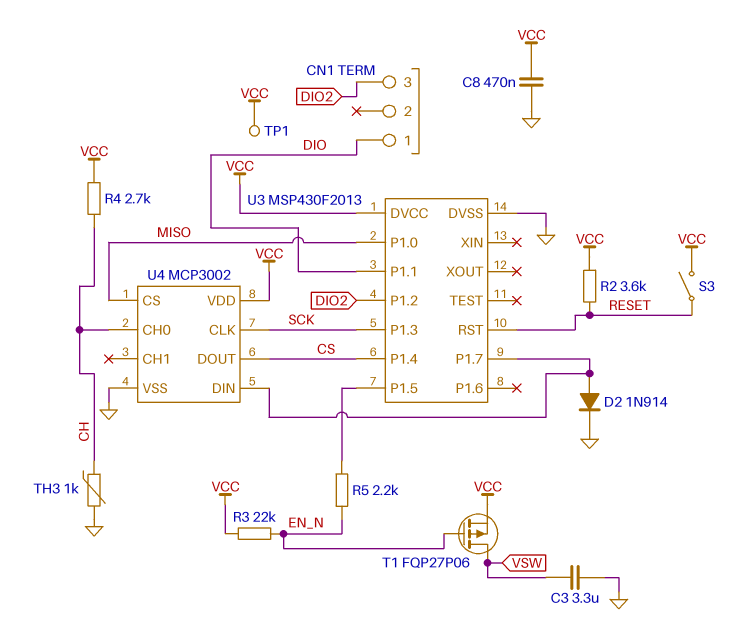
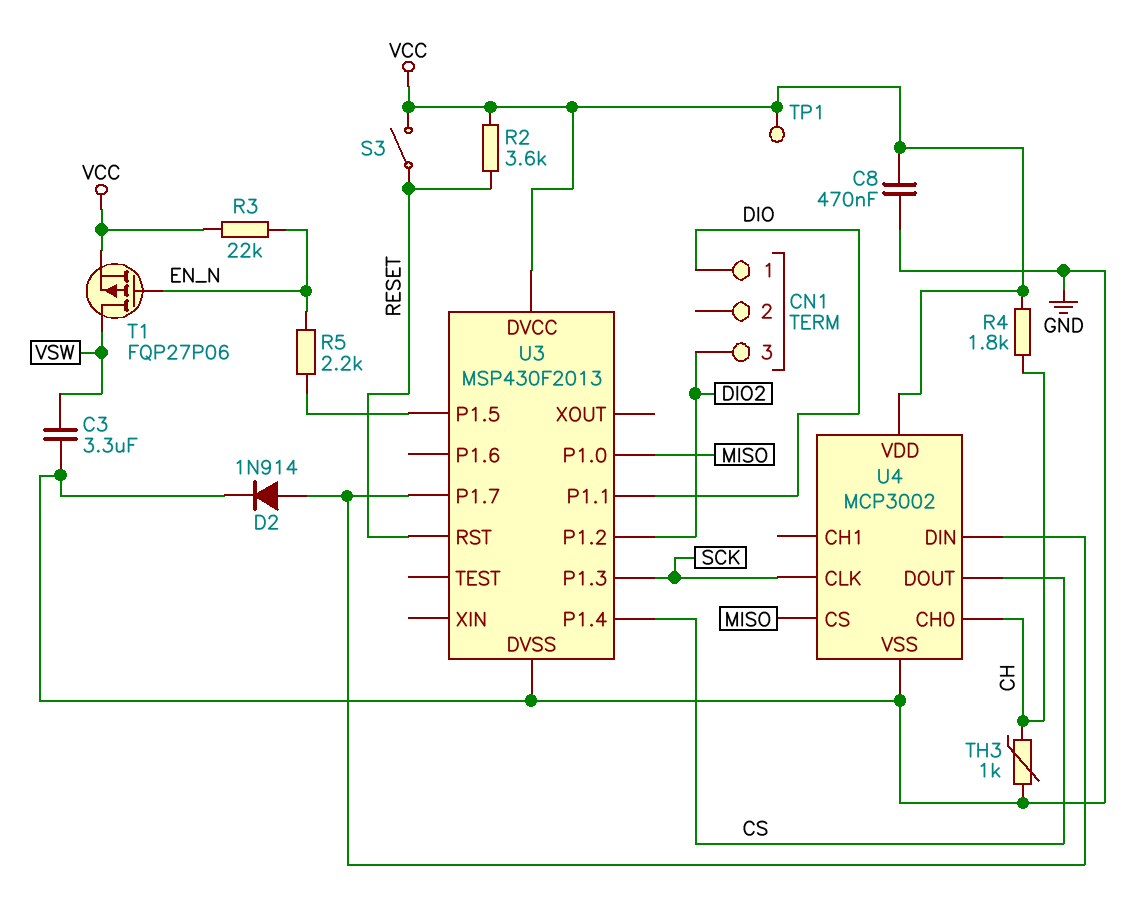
R4: 2.7k (CH, VCC) -> 1.8k (CH, VCC)

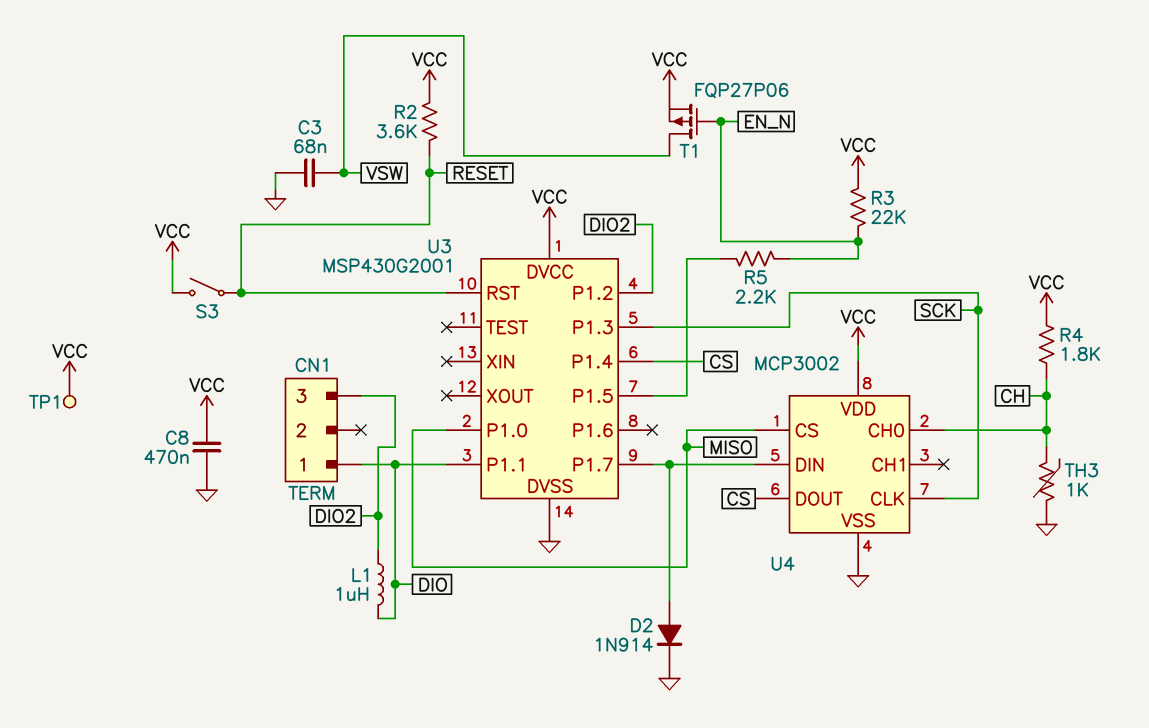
C3: 3.3uF (GND, VSW) -> 68nF (GND, VSW)
L1: none -> 1uH (DIO, DIO2)
U3: MSP430F2013 -> MSP430G2001

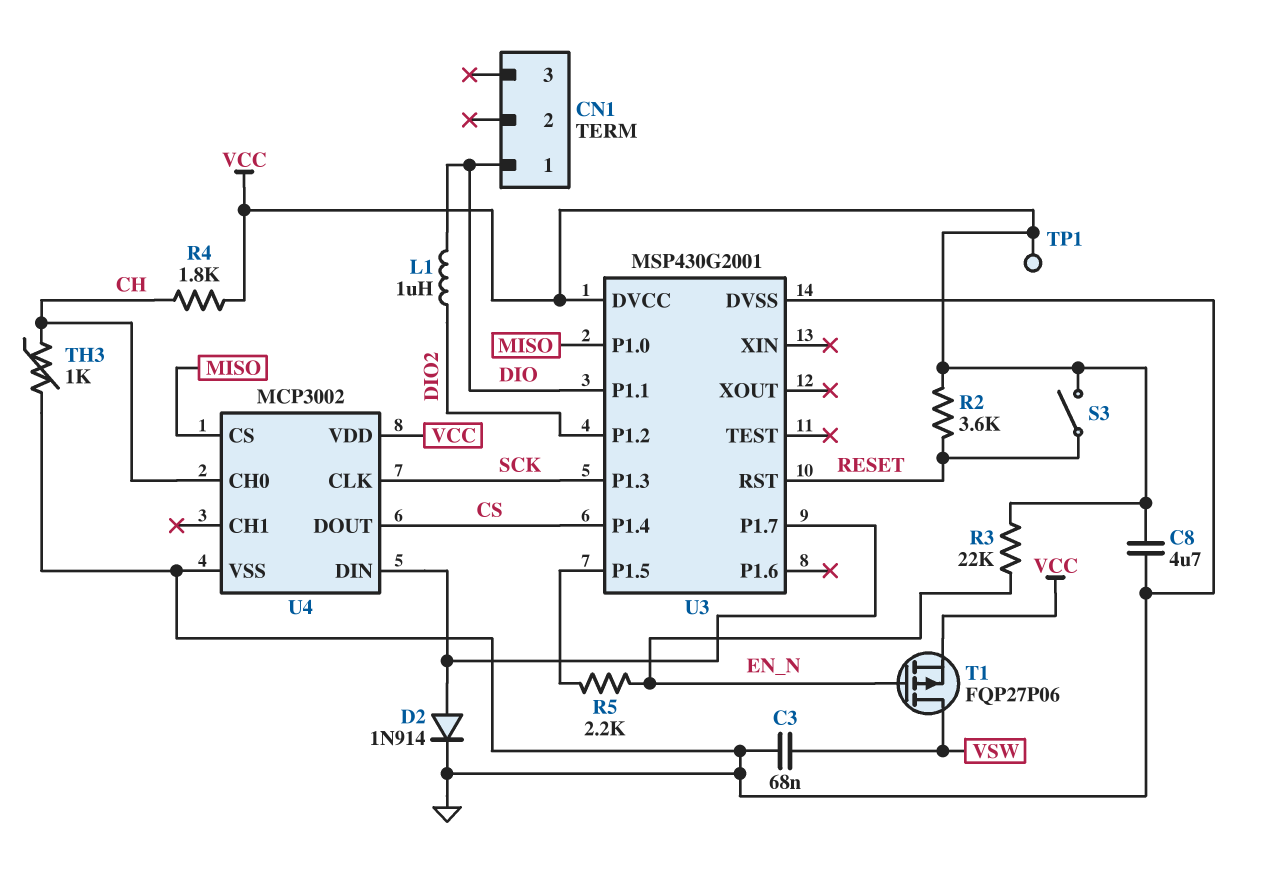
C8: 470nF (GND, VCC) -> 4.7uF (GND, VCC)
CN1 pin 3: DIO2 -> none

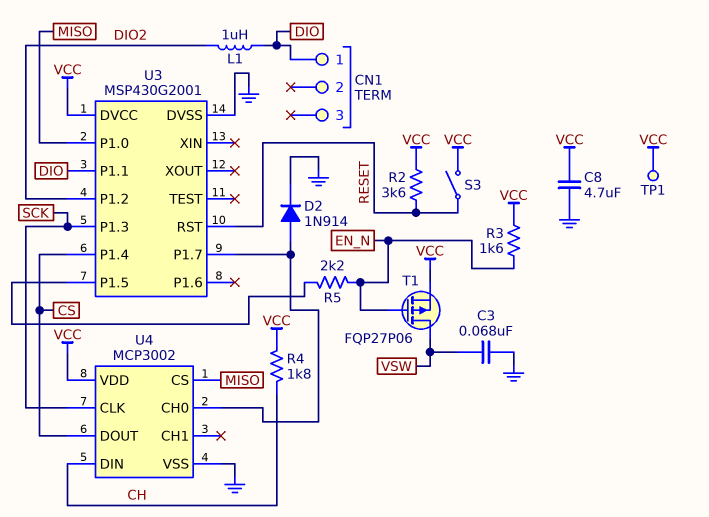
R3: 22k (EN_N, VCC) -> 1.6k (EN_N, VCC)
TH3: 1k (CH, GND) -> none
U4 pin CH0: CH -> U3/P1.7
U4 pin DIN: U3/P1.7 -> CH

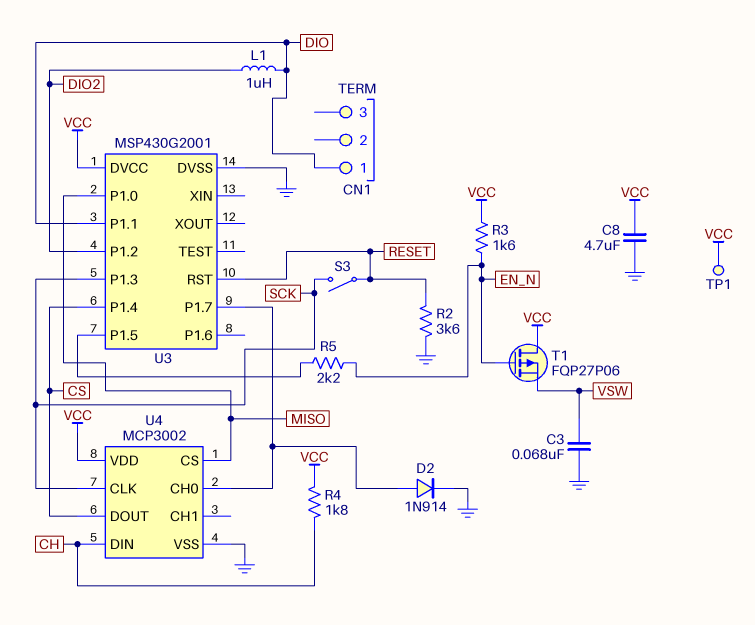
R2: 3.6k (RESET, VCC) -> 3.6k (GND, RESET)
S3: switch (RESET, VCC) -> switch (RESET, SCK)
T1: PMOS FQP27P06 (G EN_N, D VSW, S VCC) -> PMOS FQP27P06 (G EN_N, D VCC, S VSW)

